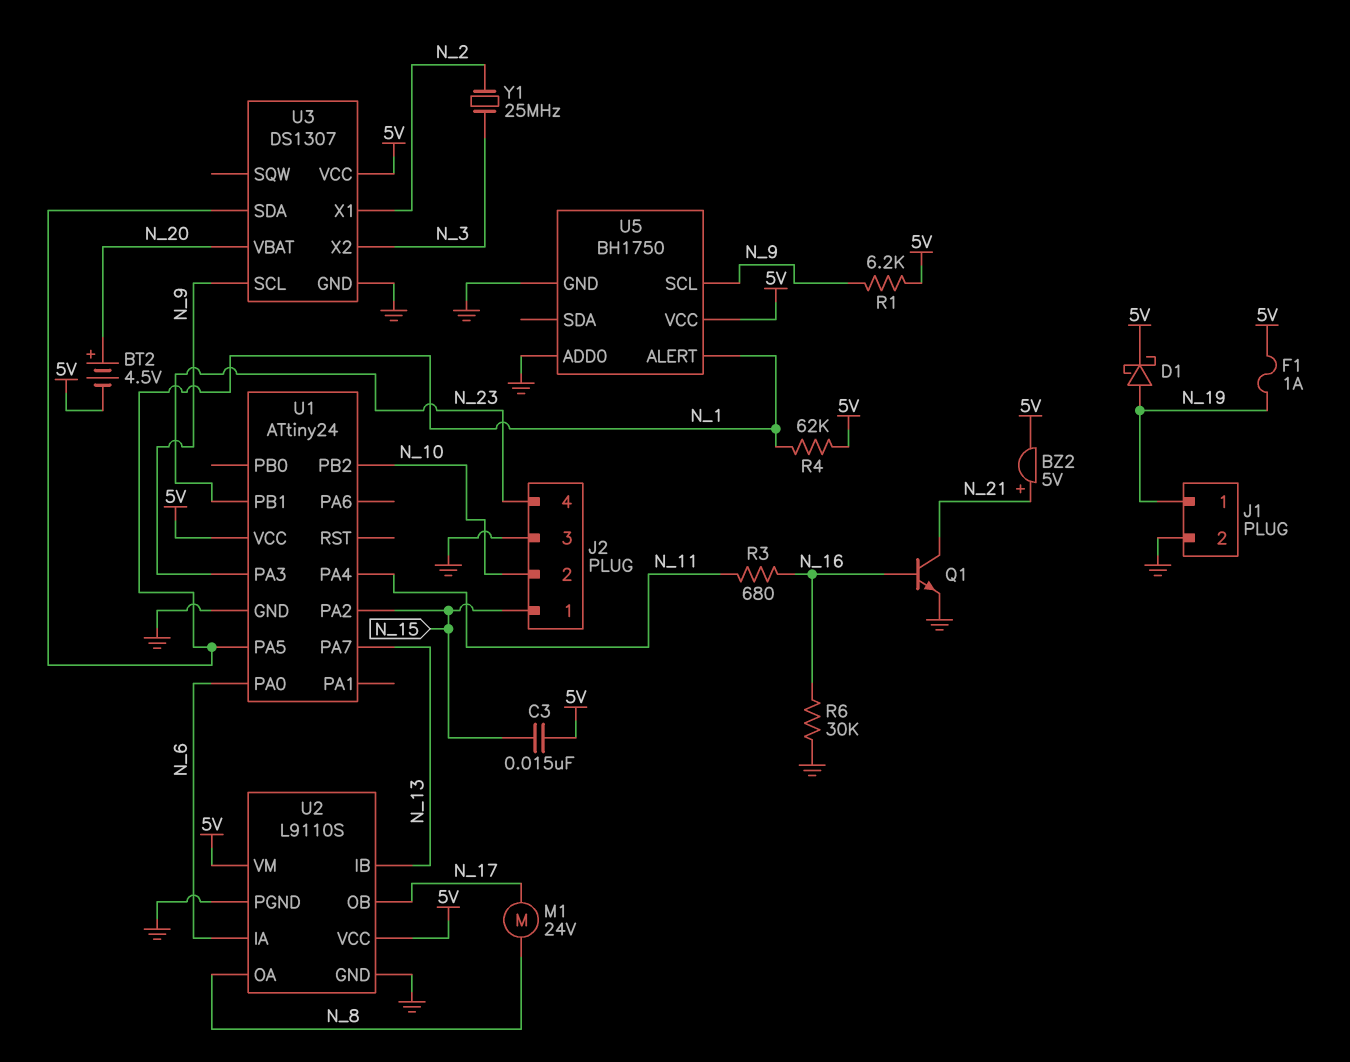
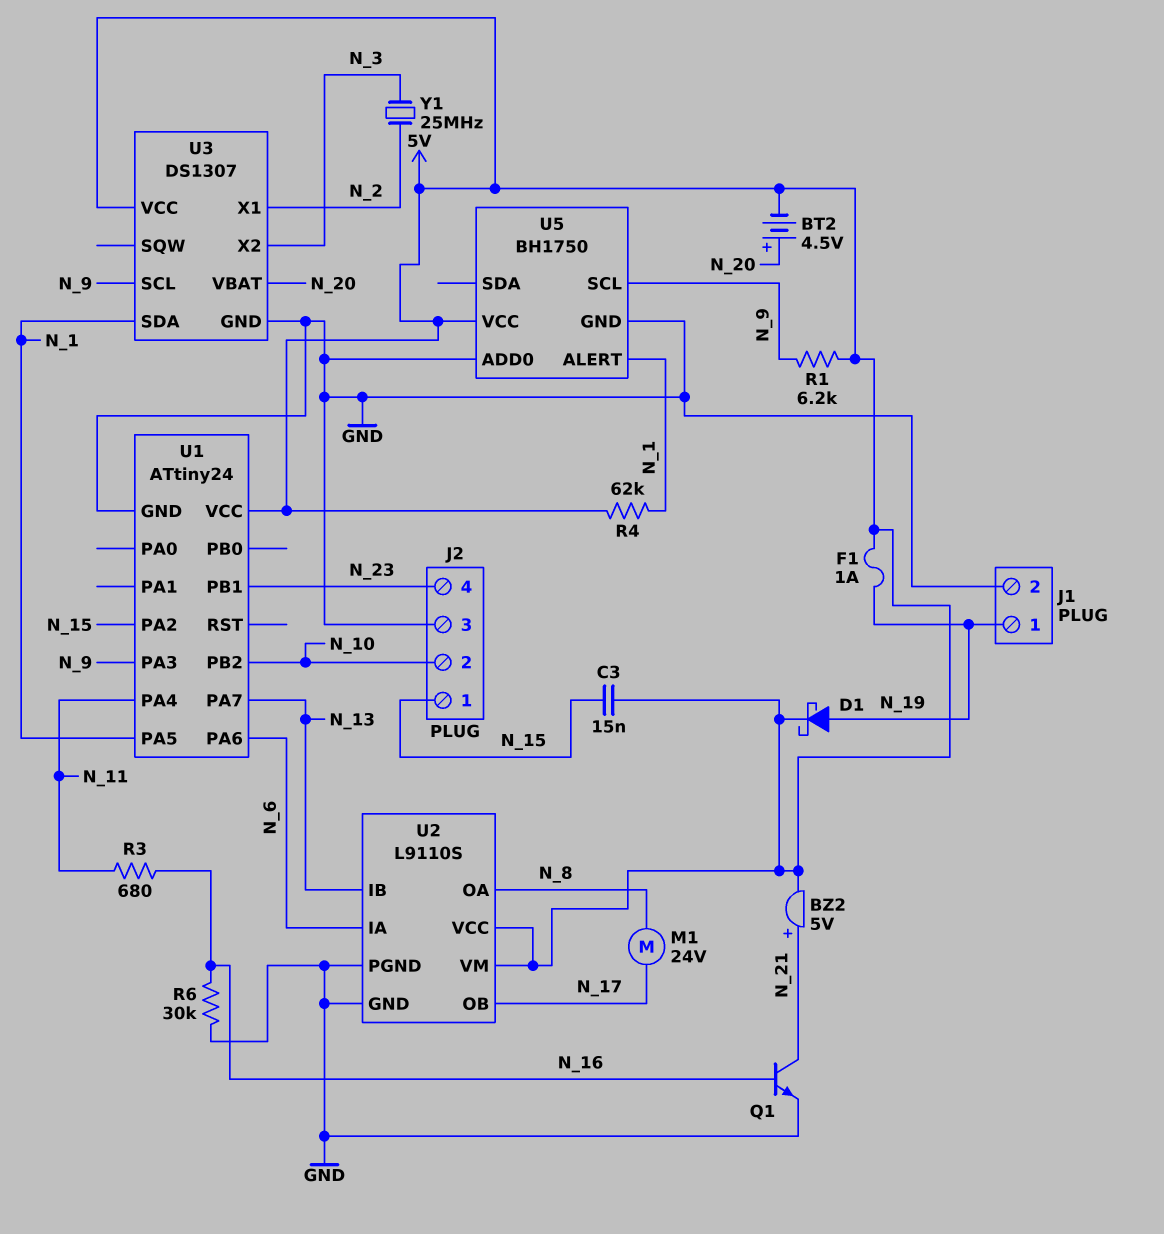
U1 pin PA0: N_6 -> none
U1 pin PA6: none -> N_6

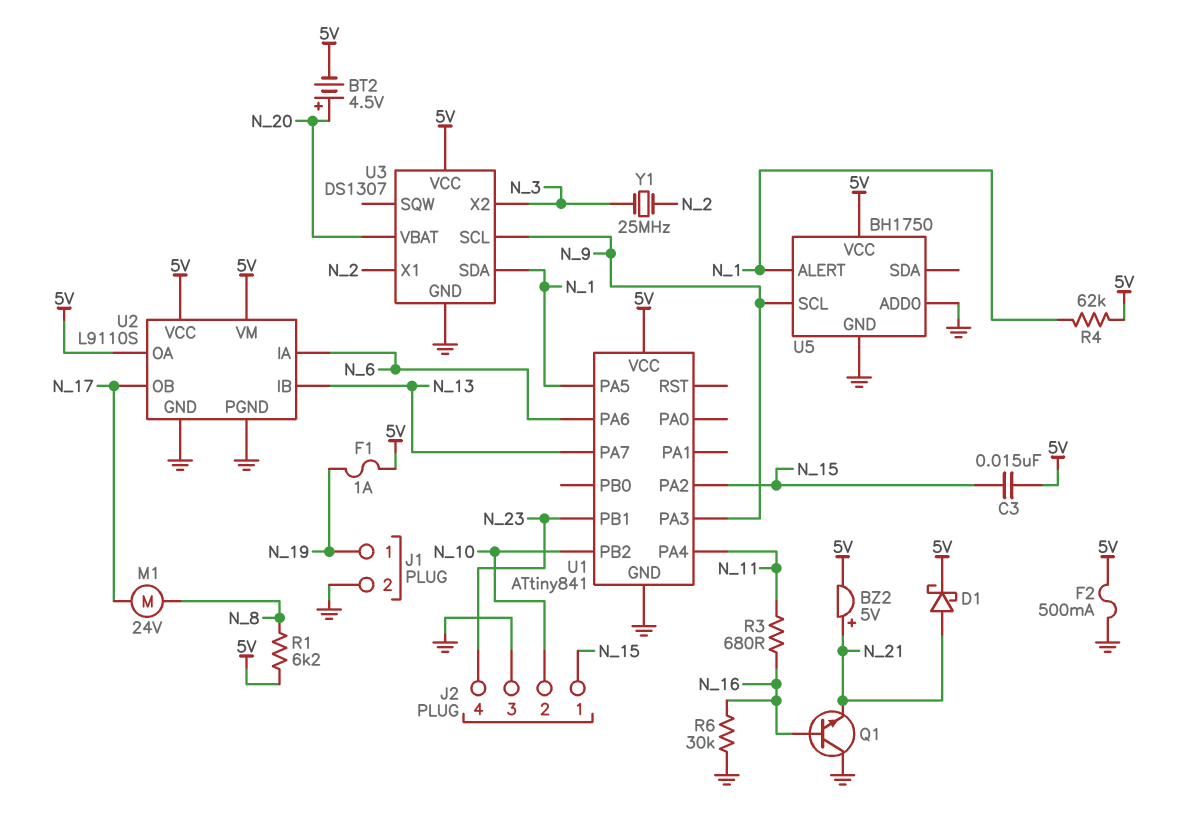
D1: schottky (A N_19, K 5V) -> schottky (A N_21, K 5V)
F2: none -> 500mA (5V, GND)
Q1: NPN (B N_16, C N_21, E GND) -> NPN (B N_16, C GND, E N_21)
R1: 6.2k (5V, N_9) -> 6.2k (5V, N_8)
U1: ATtiny24 -> ATtiny841
U2 pin OA: N_8 -> 5V

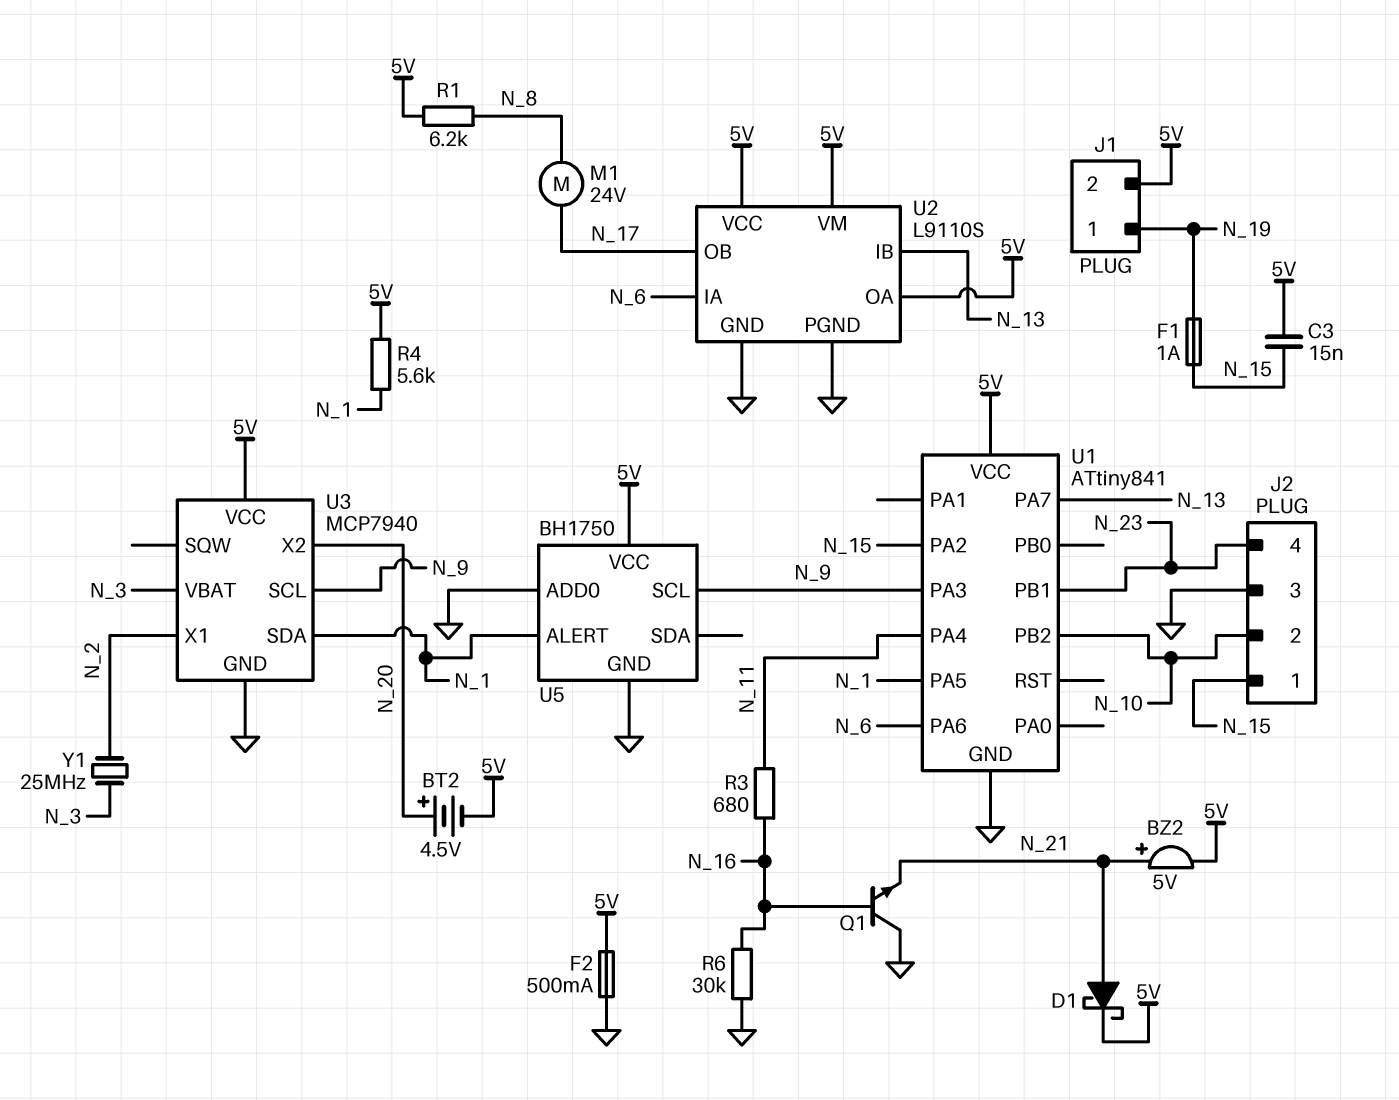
F1: 1A (5V, N_19) -> 1A (N_15, N_19)
J1 pin 2: GND -> 5V
R4: 62k (5V, N_1) -> 5.6k (5V, N_1)
U3: DS1307 -> MCP7940
U3 pin VBAT: N_20 -> N_3
U3 pin X2: N_3 -> N_20

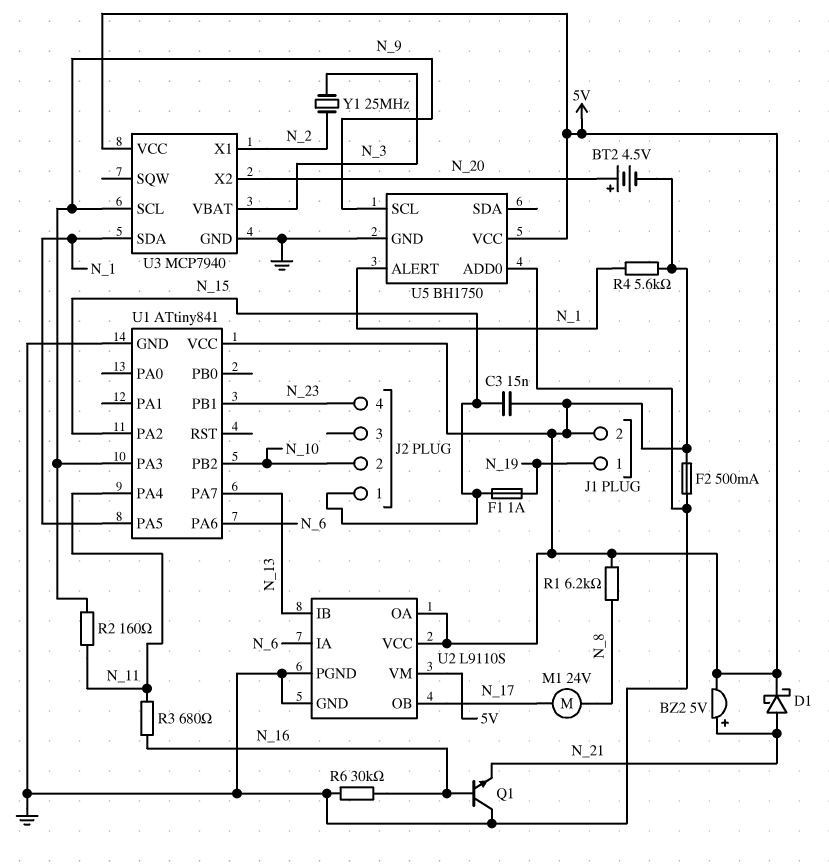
J2 pin 3: GND -> none
R2: none -> 160 (N_9, N_11)

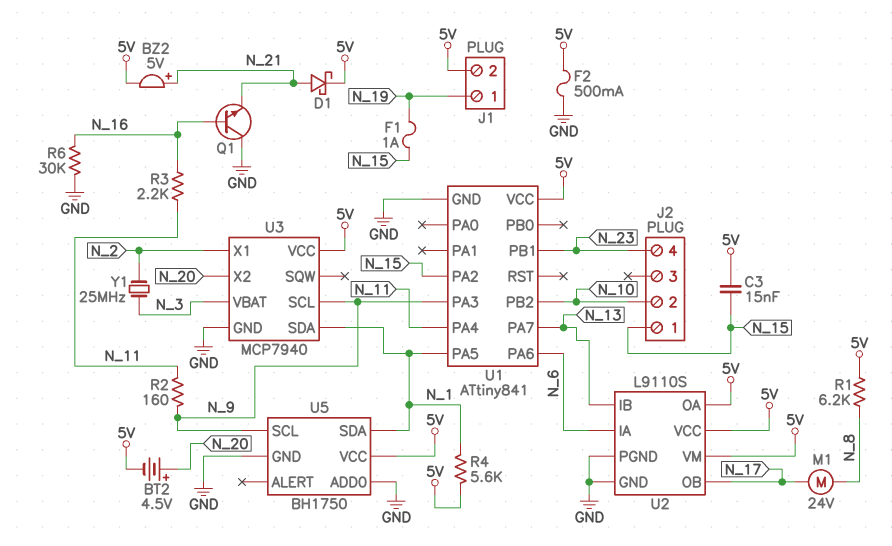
R3: 680 (N_11, N_16) -> 2.2k (N_11, N_16)
U5 pin ALERT: N_1 -> none
U5 pin SDA: none -> N_1

